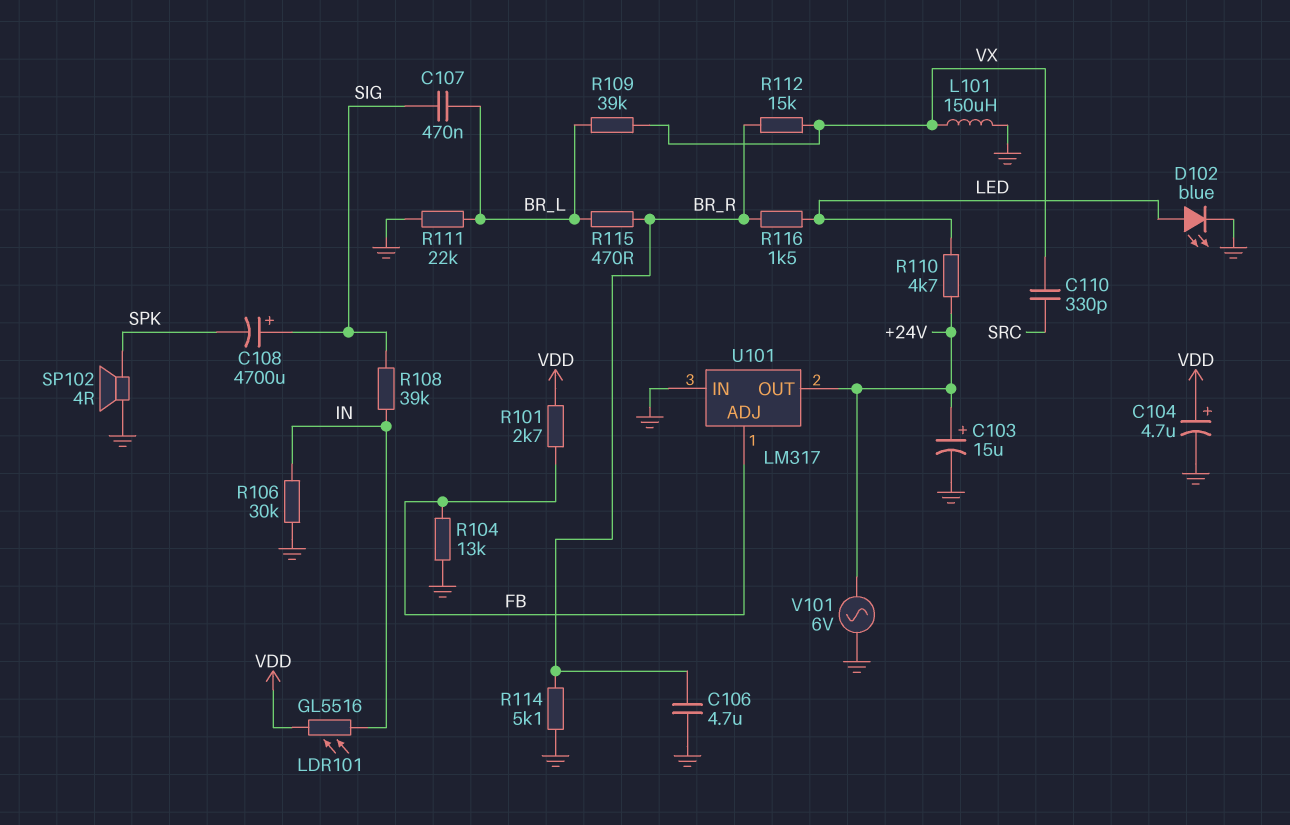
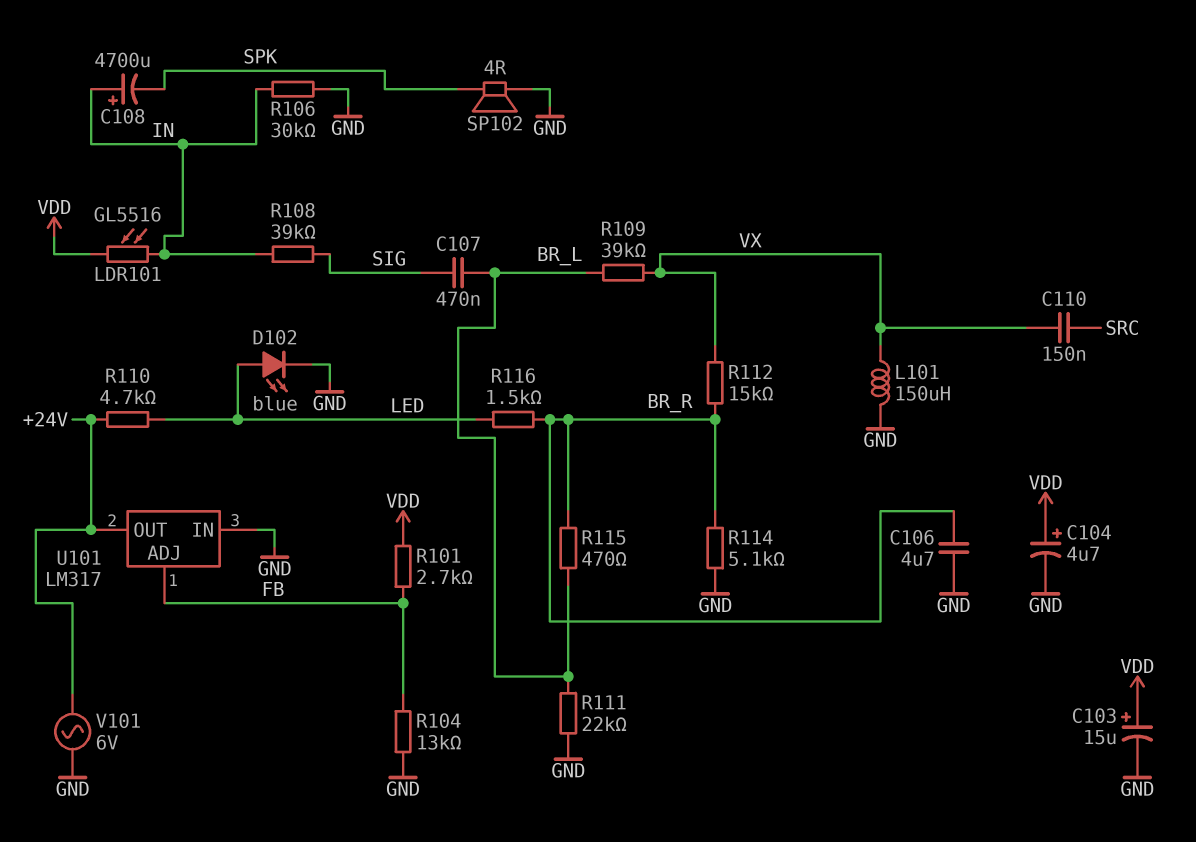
C103: 15uF (plus +24V, minus GND) -> 15uF (plus VDD, minus GND)
C108: 4700uF (plus SIG, minus SPK) -> 4700uF (plus IN, minus SPK)
C110: 330pF (SRC, VX) -> 150nF (SRC, VX)

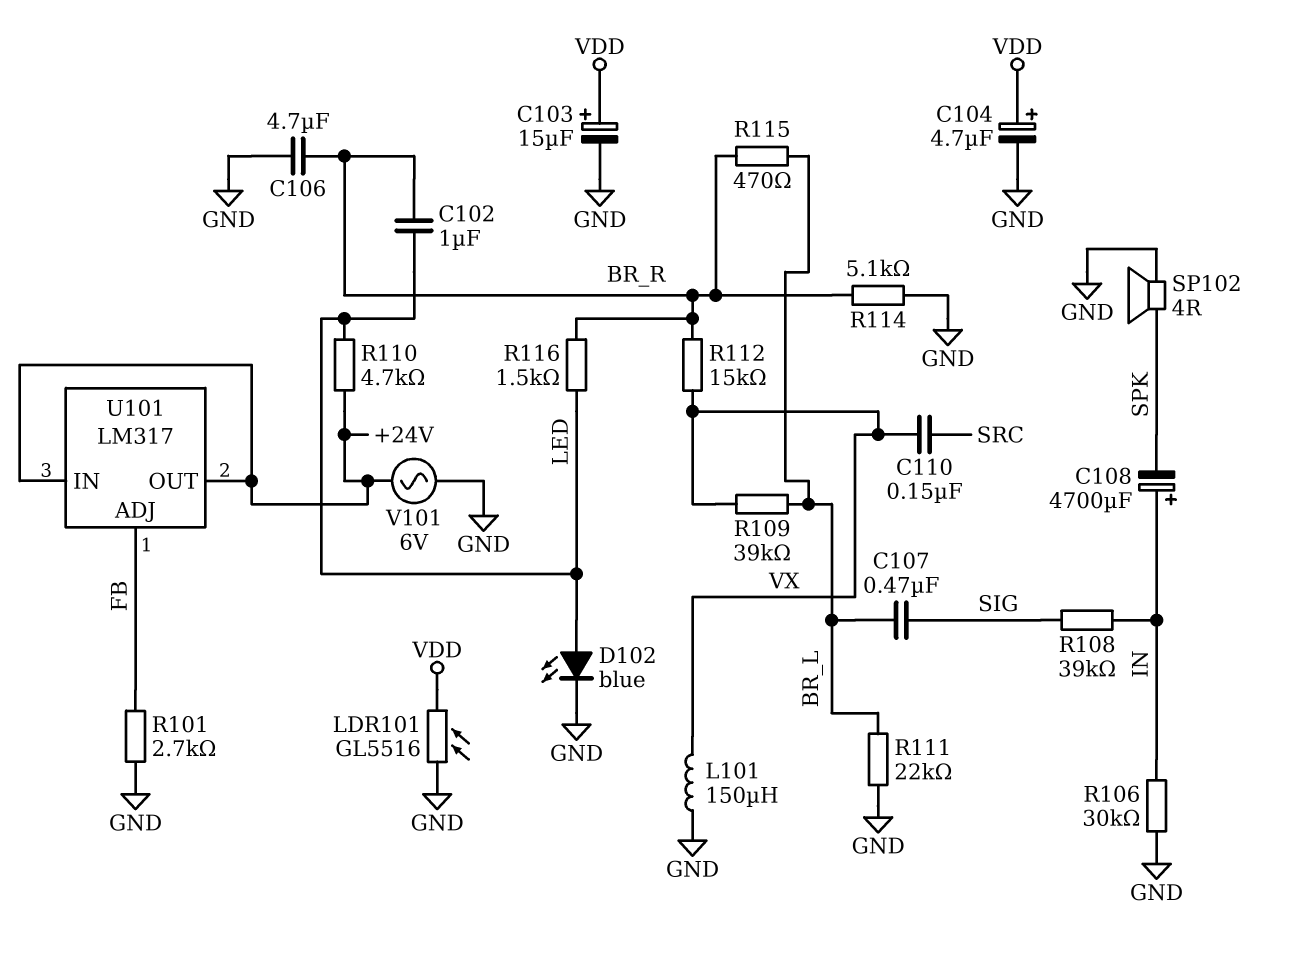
C102: none -> 1uF (BR_R, LED)
LDR101: GL5516 (IN, VDD) -> GL5516 (GND, VDD)
R101: 2.7k (FB, VDD) -> 2.7k (FB, GND)
R104: 13k (FB, GND) -> none
U101 pin IN: GND -> +24V

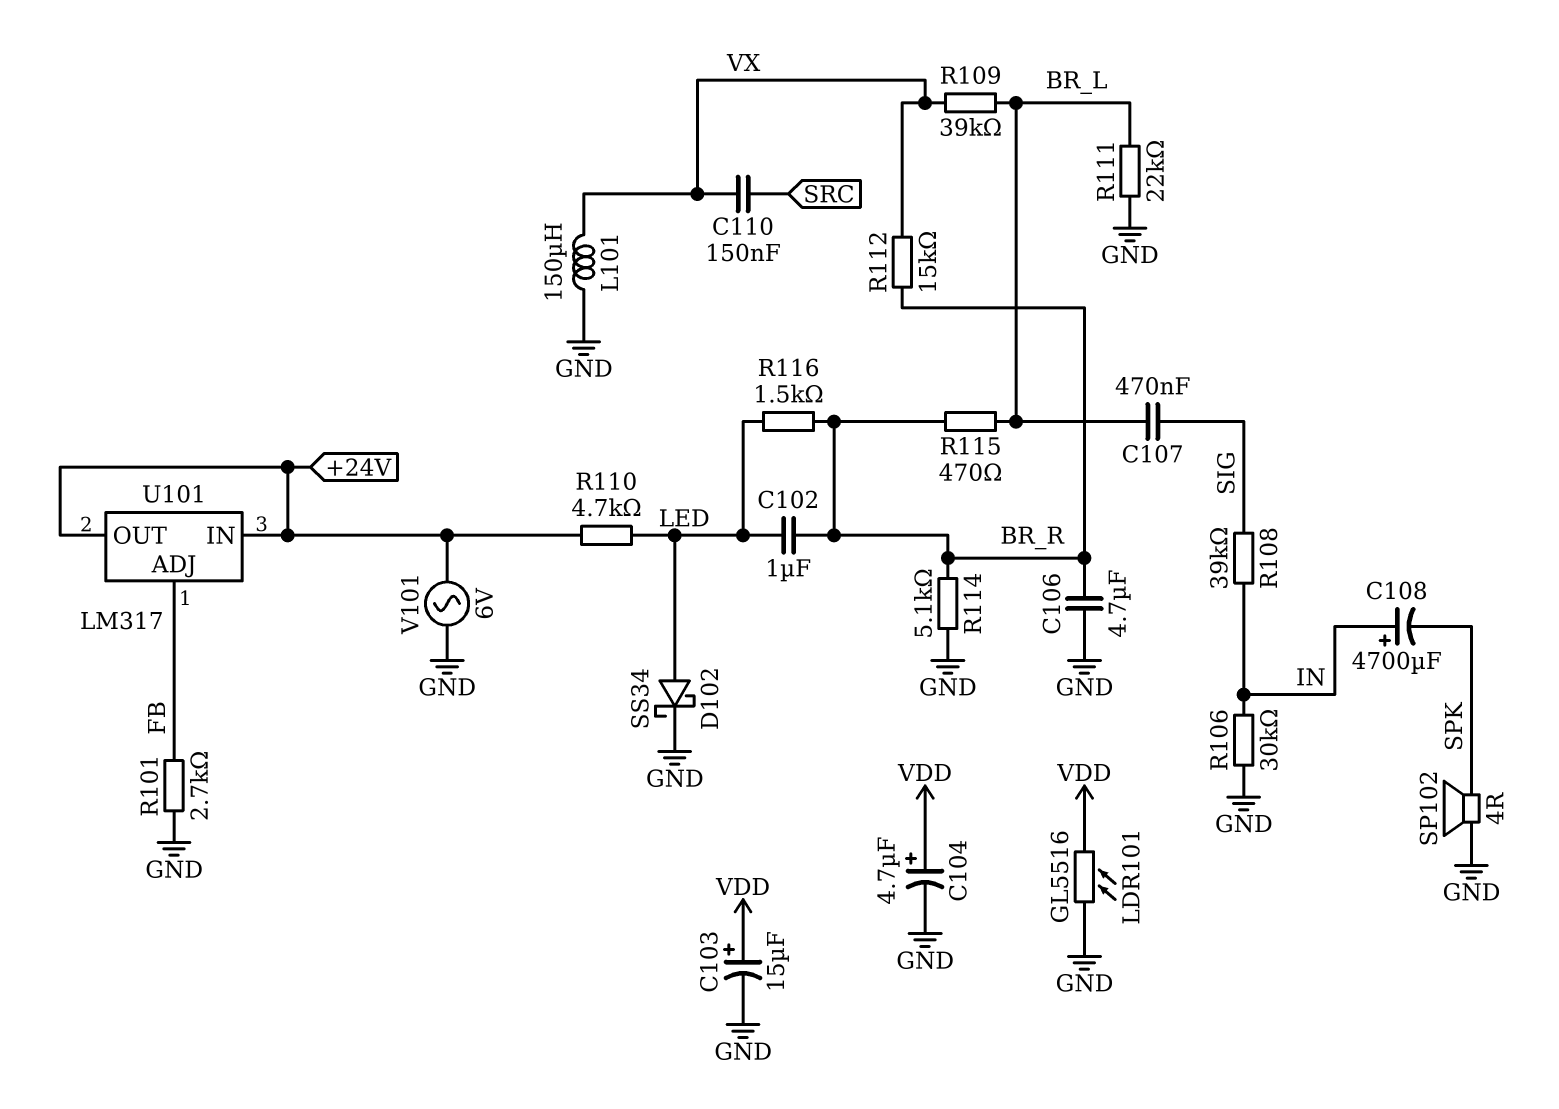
D102: LED blue (A LED, K GND) -> schottky SS34 (A LED, K GND)

